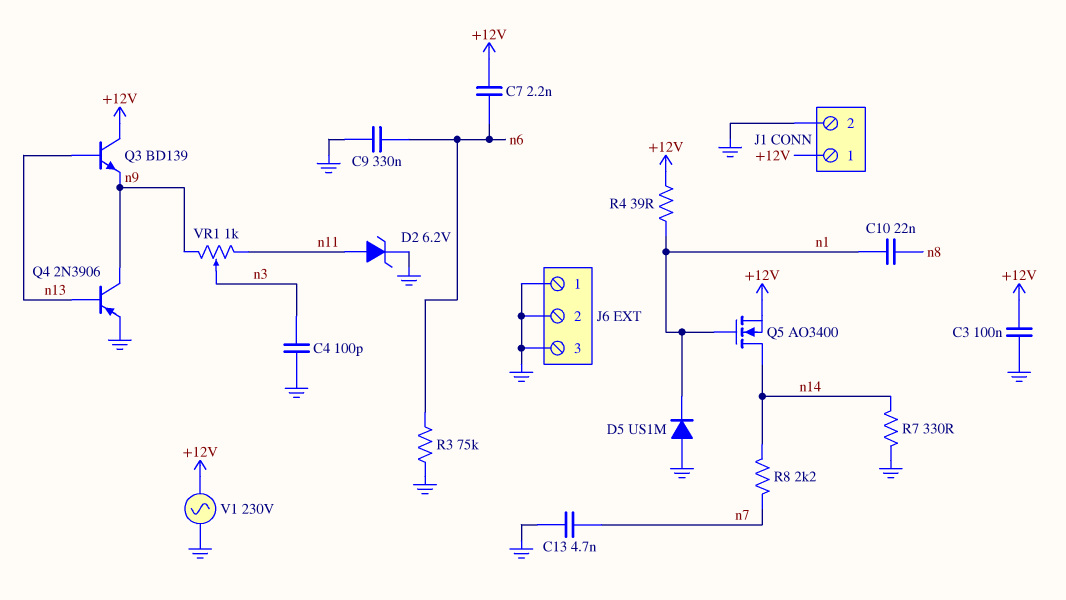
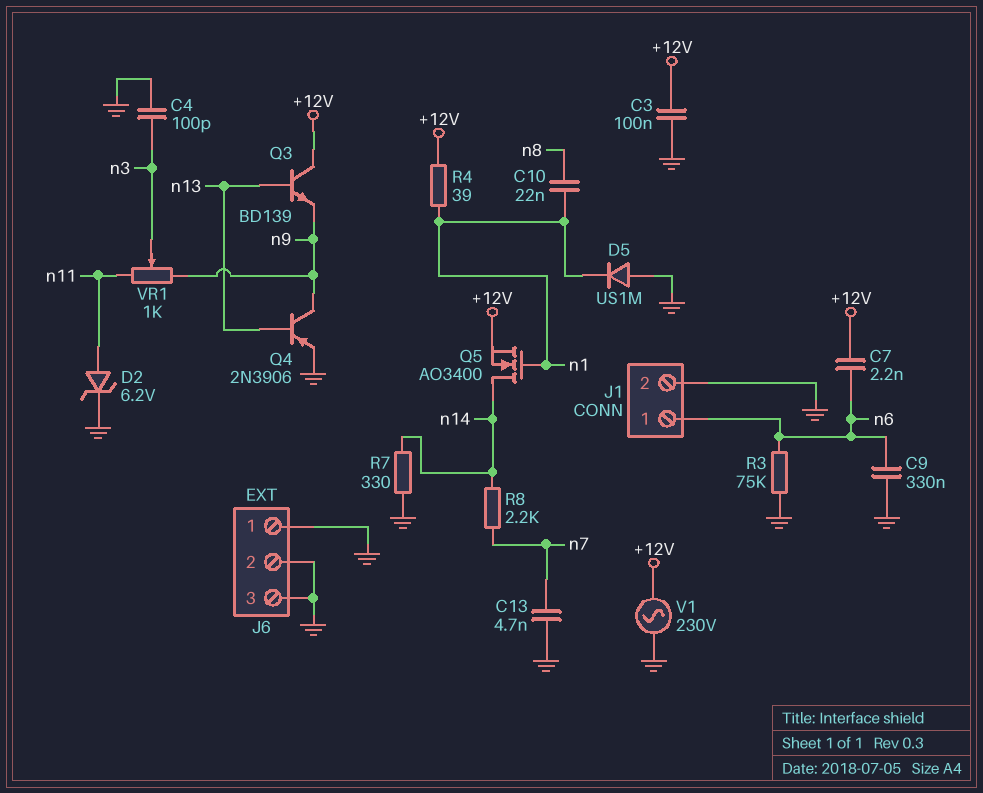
J1 pin 1: +12V -> n6

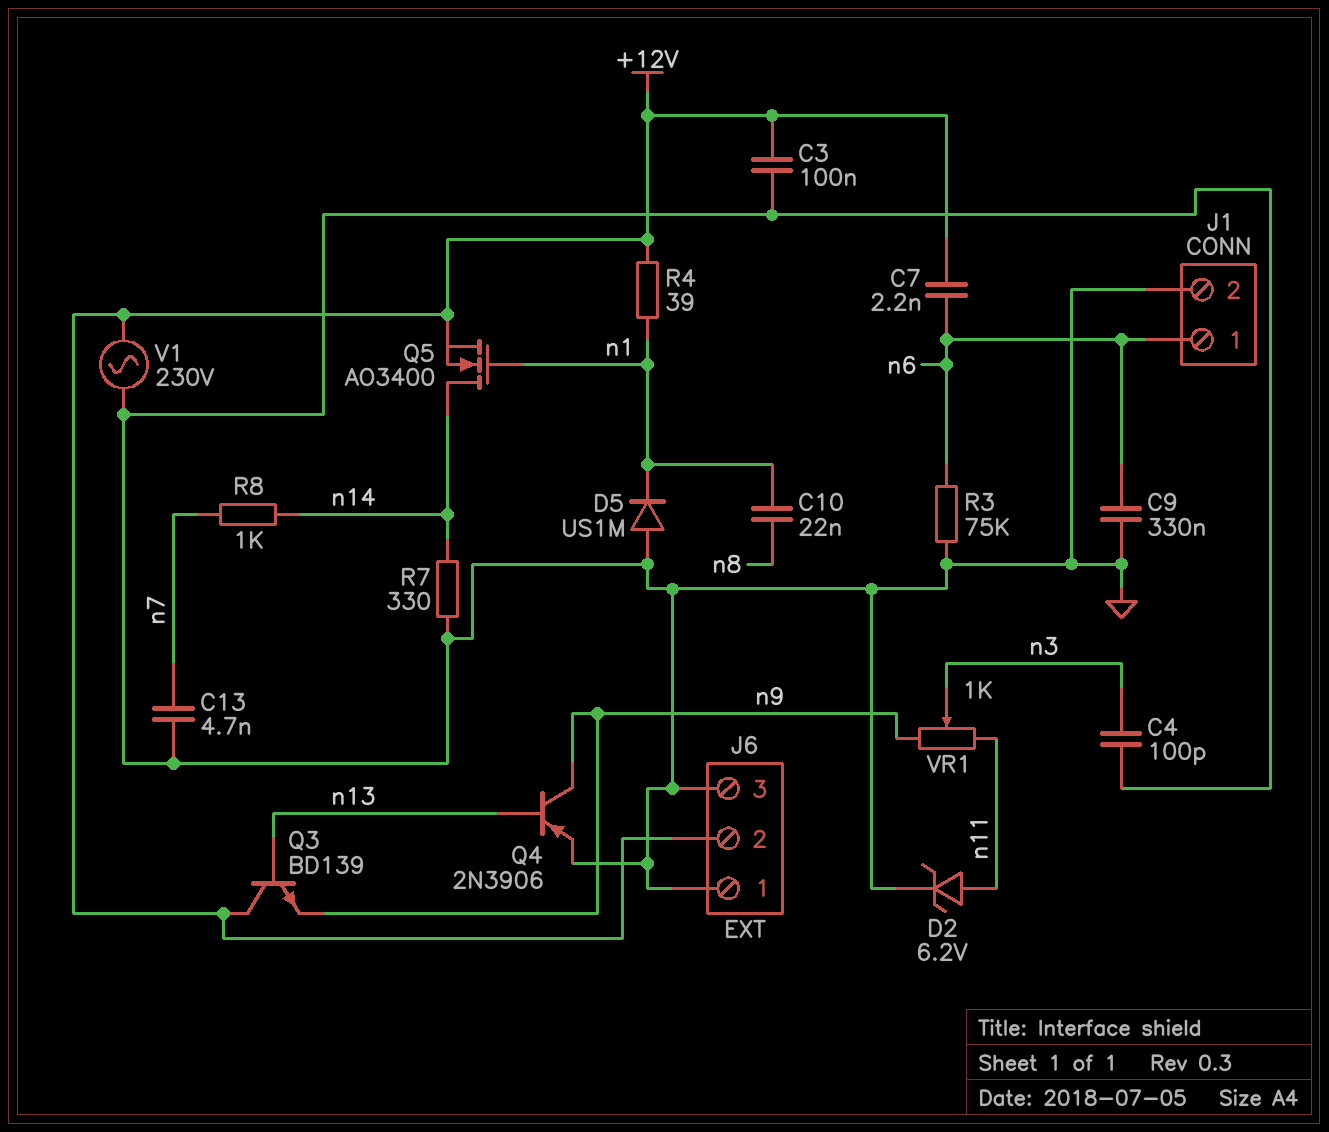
J6 pin 2: GND -> +12V
R8: 2.2k (n7, n14) -> 1k (n7, n14)

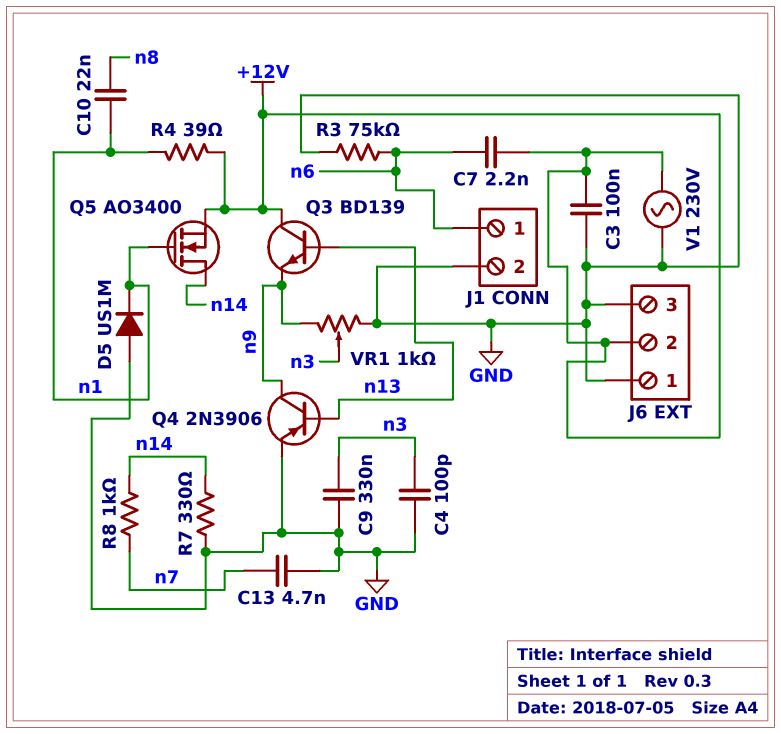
C9: 330nF (GND, n6) -> 330nF (GND, n3)
D2: zener 6.2V (A n11, K GND) -> none
VR1: 1k (n9, n11, wiper n3) -> 1k (GND, n9, wiper n3)

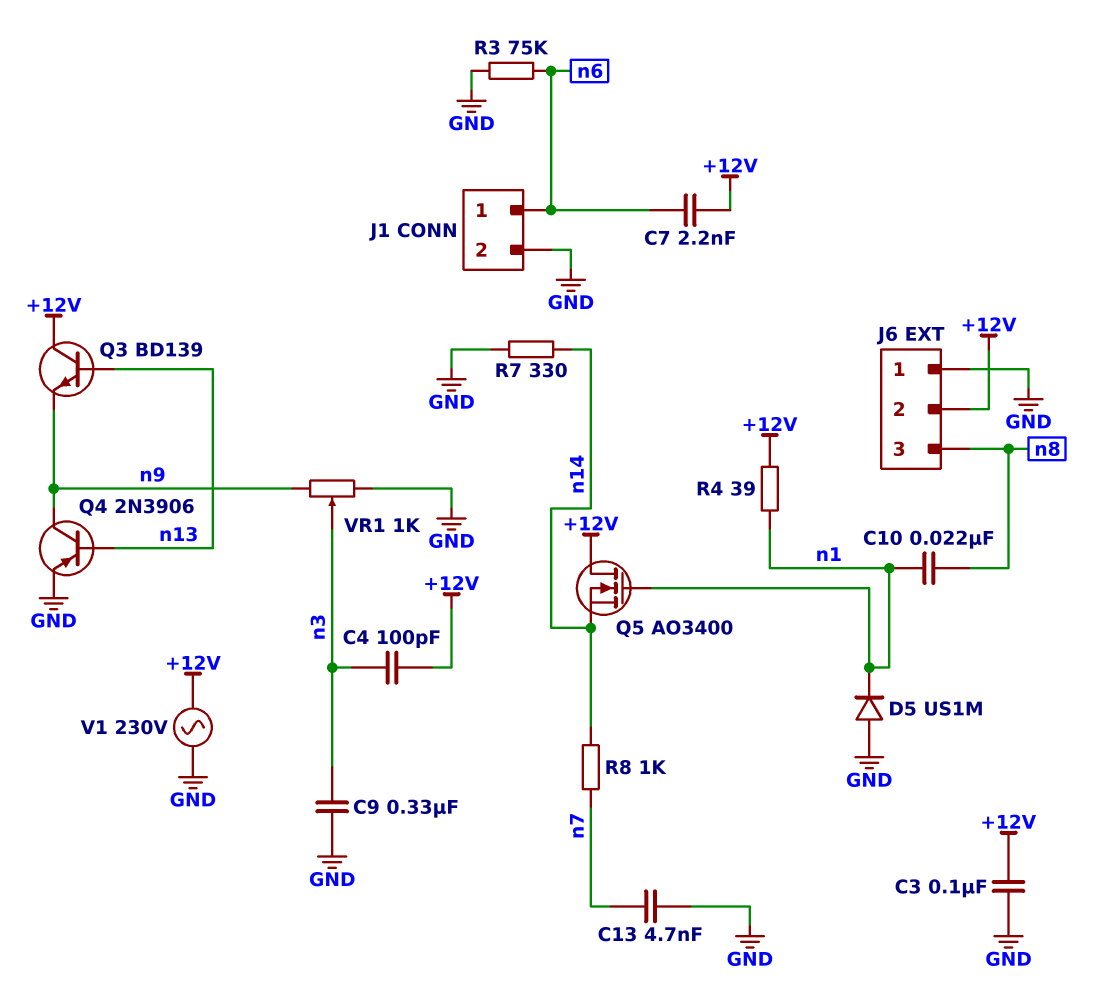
C4: 100pF (GND, n3) -> 100pF (+12V, n3)
J6 pin 3: GND -> n8
Q5: NMOS AO3400 (G n1, D n14, S +12V) -> NMOS AO3400 (G n1, D +12V, S n14)

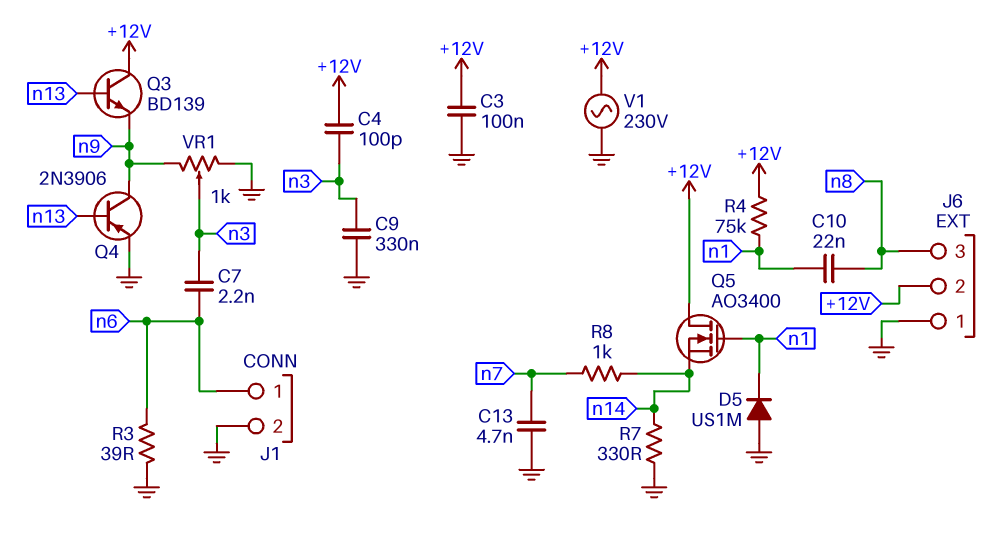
C7: 2.2nF (+12V, n6) -> 2.2nF (n3, n6)
R3: 75k (GND, n6) -> 39 (GND, n6)
R4: 39 (+12V, n1) -> 75k (+12V, n1)

